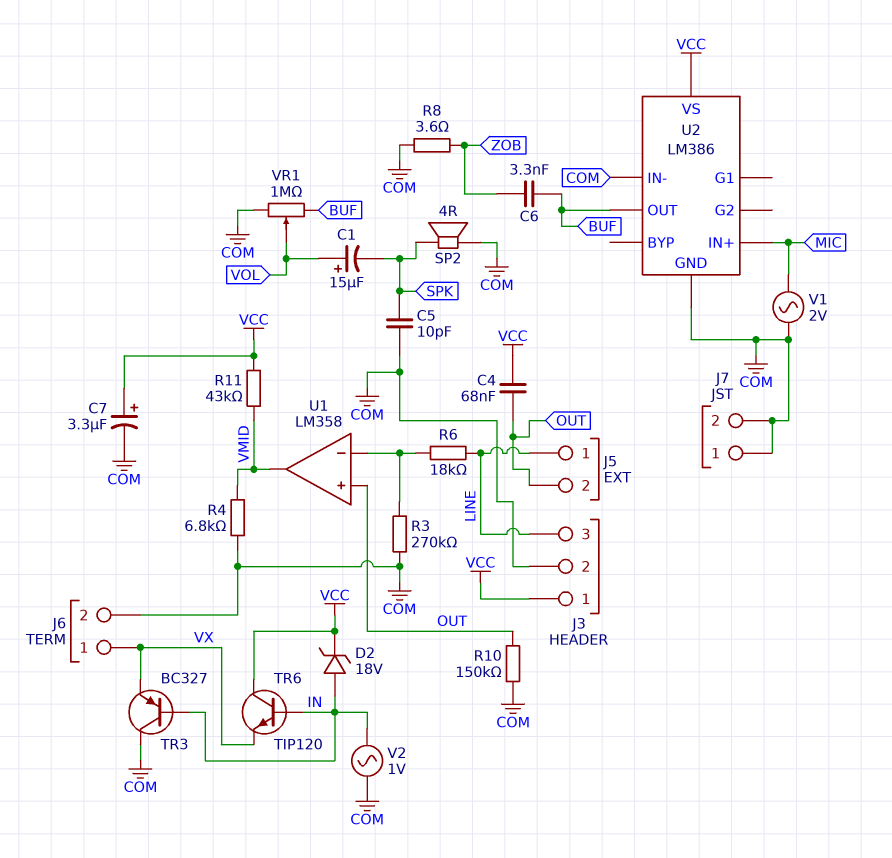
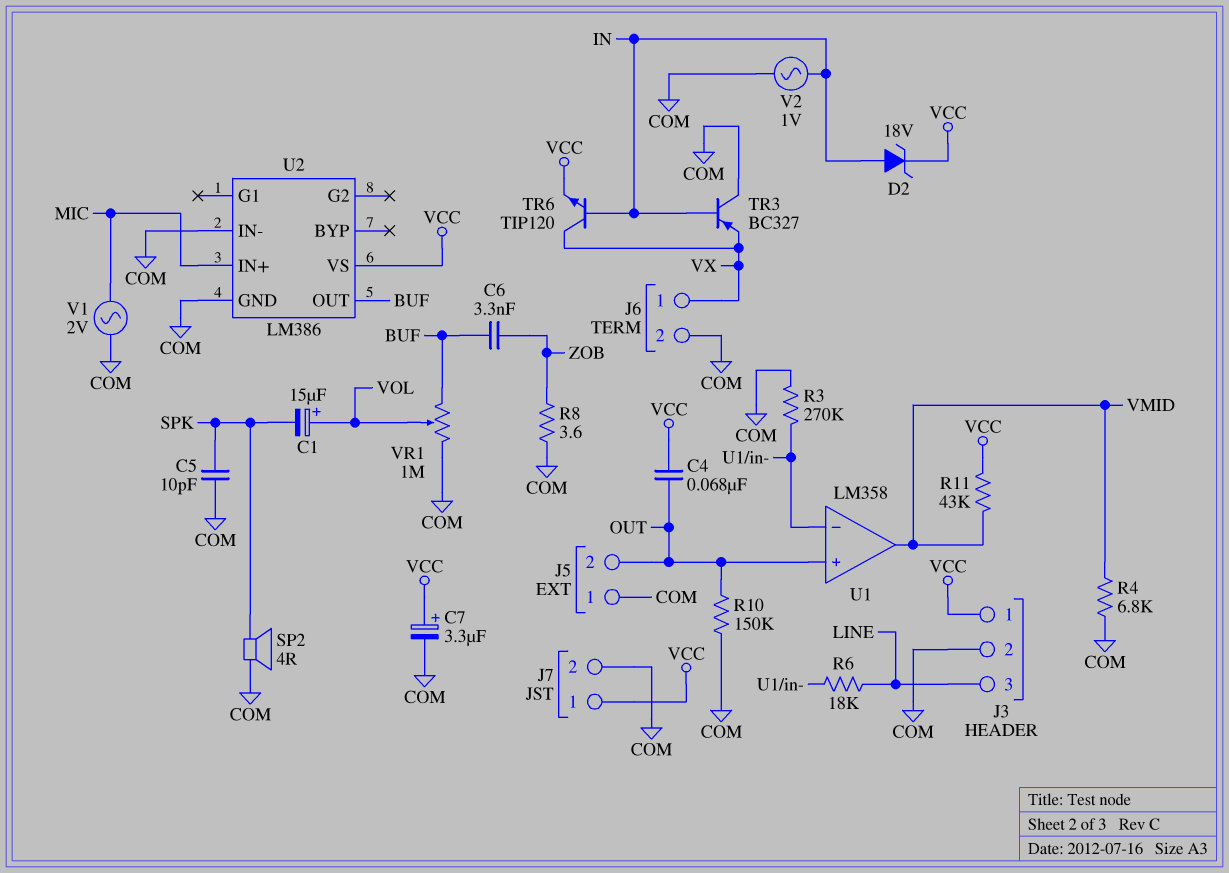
J5 pin 1: LINE -> COM
J7 pin 1: COM -> VCC
TR6: NPN TIP120 (B IN, C VCC, E VX) -> NPN TIP120 (B IN, C VX, E VCC)

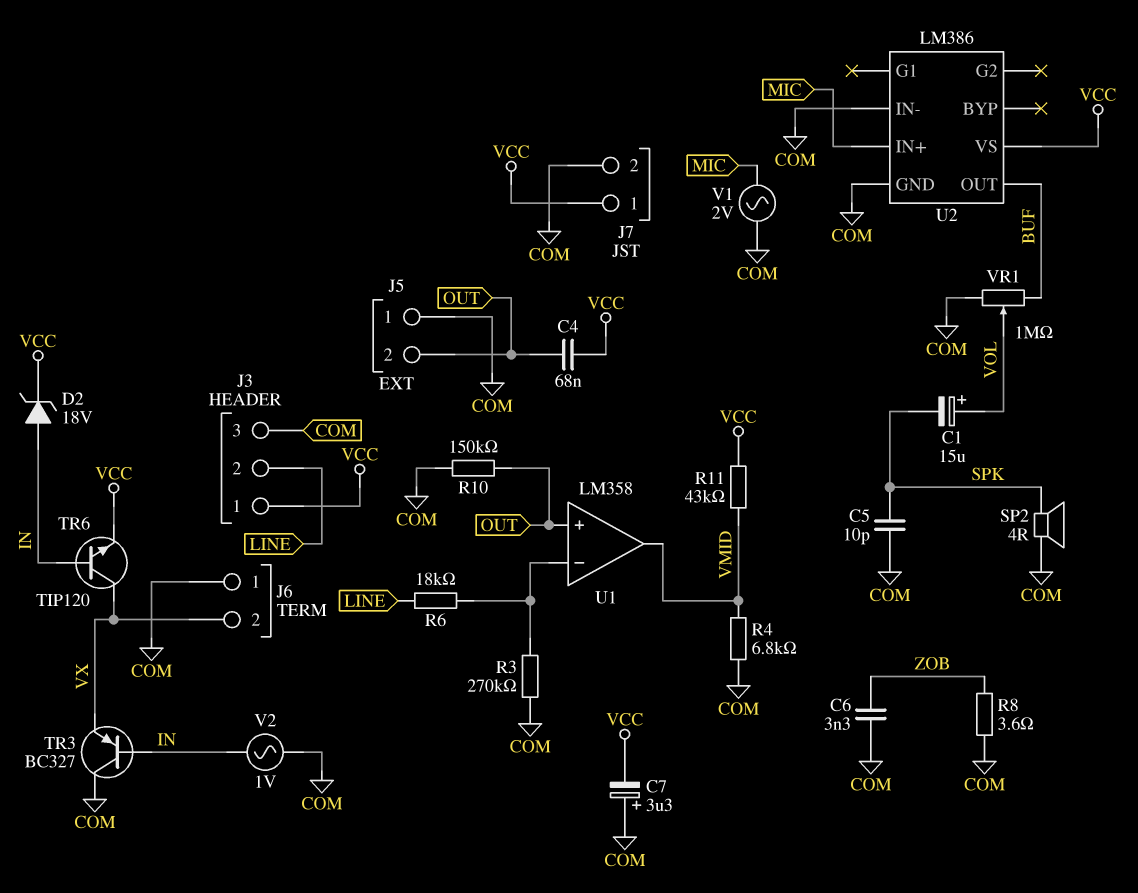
C6: 3.3nF (BUF, ZOB) -> 3.3nF (COM, ZOB)
C7: 3.3uF (plus VCC, minus COM) -> 3.3uF (plus COM, minus VCC)
J3 pin 2: COM -> LINE
J3 pin 3: LINE -> COM
J6 pin 1: VX -> COM
J6 pin 2: COM -> VX

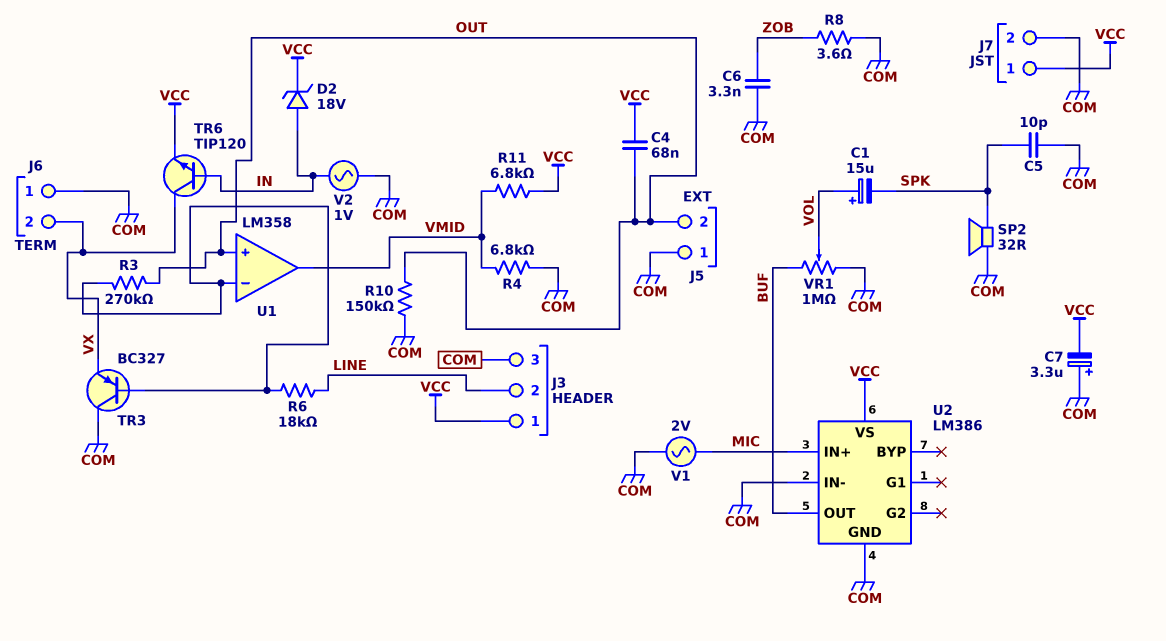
R3: 270k (COM, U1/in-) -> 270k (OUT, U1/in-)
R11: 43k (VCC, VMID) -> 6.8k (VCC, VMID)
SP2: speaker 4R (COM, SPK) -> speaker 32R (COM, SPK)
TR3: PNP BC327 (B IN, C COM, E VX) -> PNP BC327 (B U1/in-, C COM, E VX)

